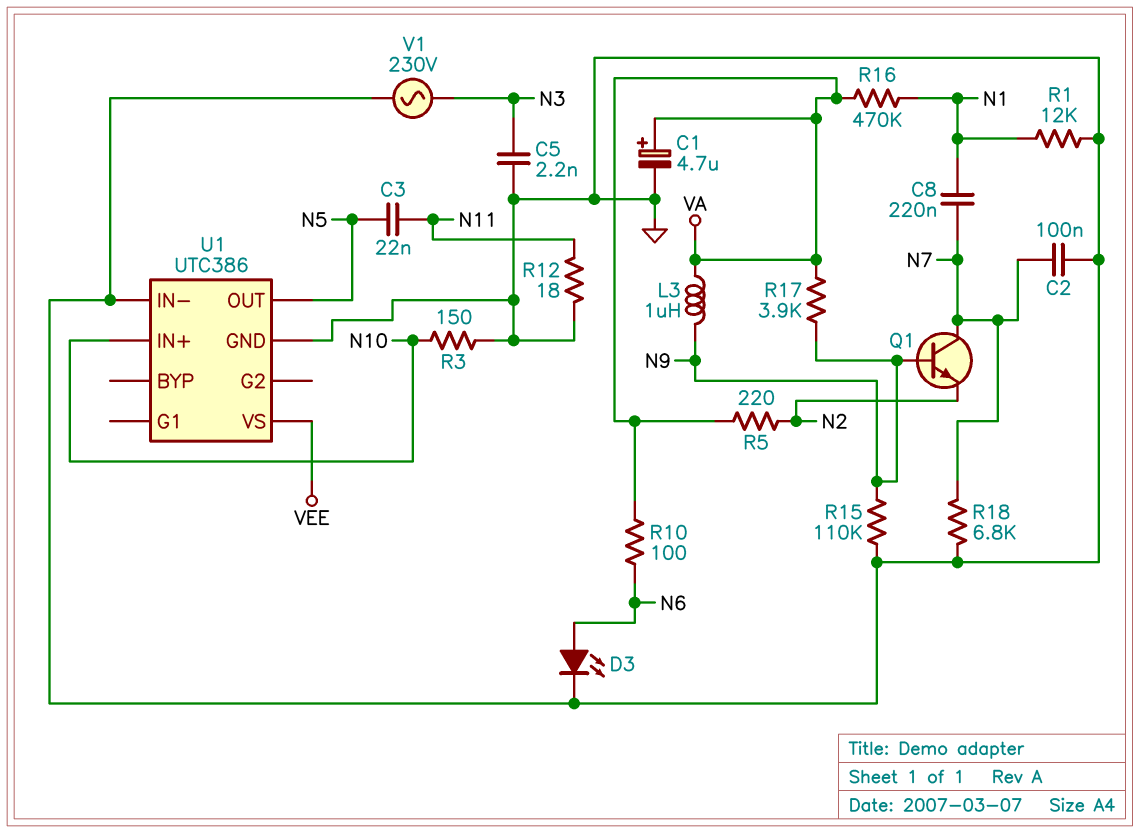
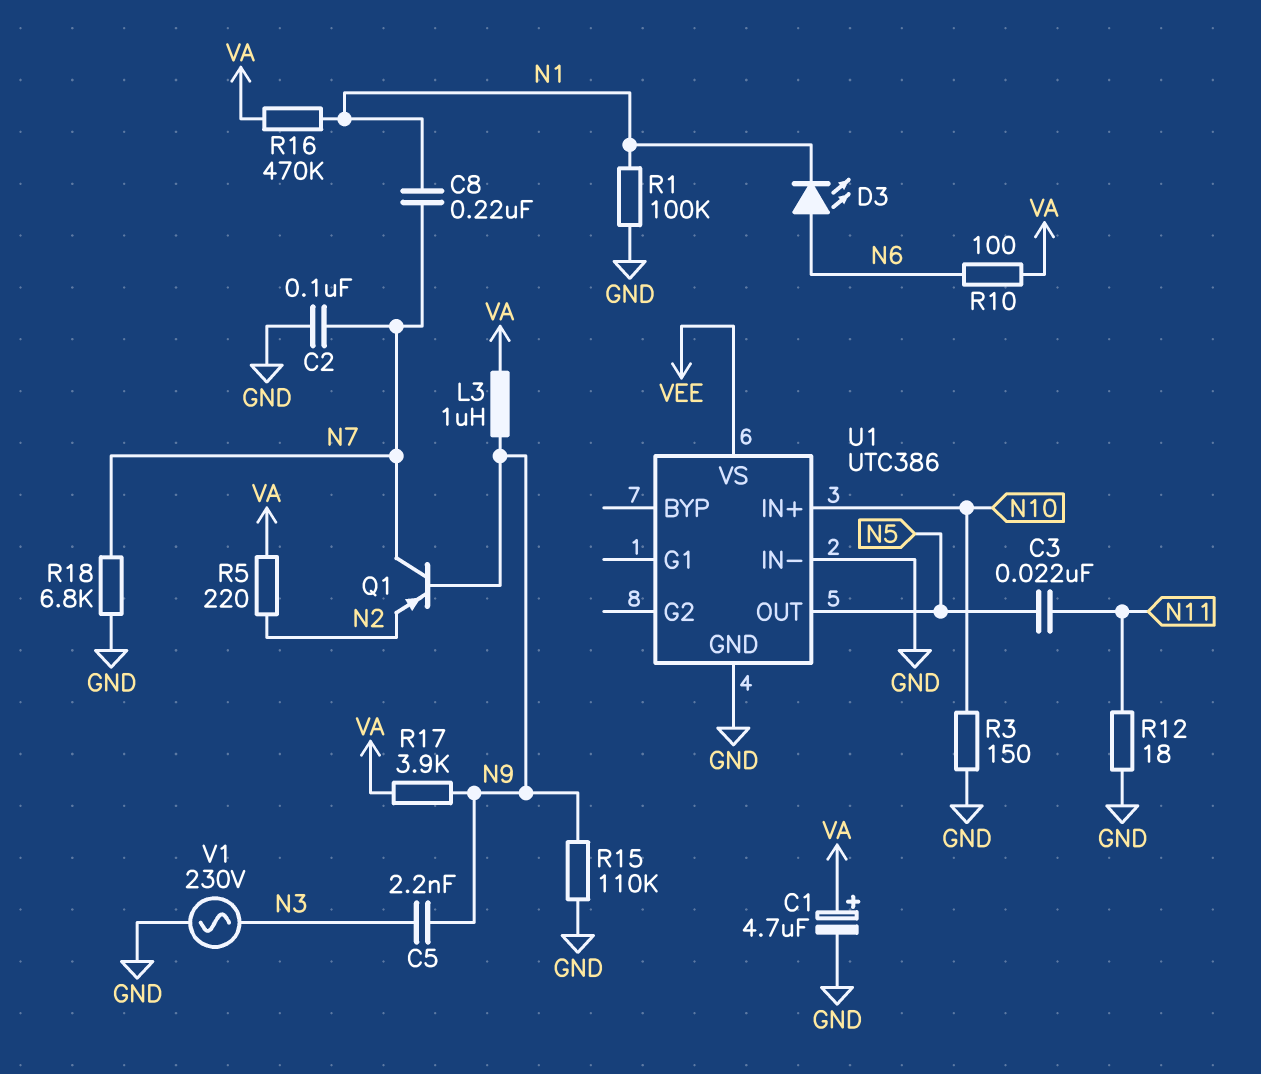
C5: 2.2nF (GND, N3) -> 2.2nF (N3, N9)
D3: LED (A N6, K GND) -> LED (A N6, K N1)
Q1: NPN (B N9, C N7, E N2) -> PNP (B N9, C N7, E N2)
R1: 12k (GND, N1) -> 100k (GND, N1)

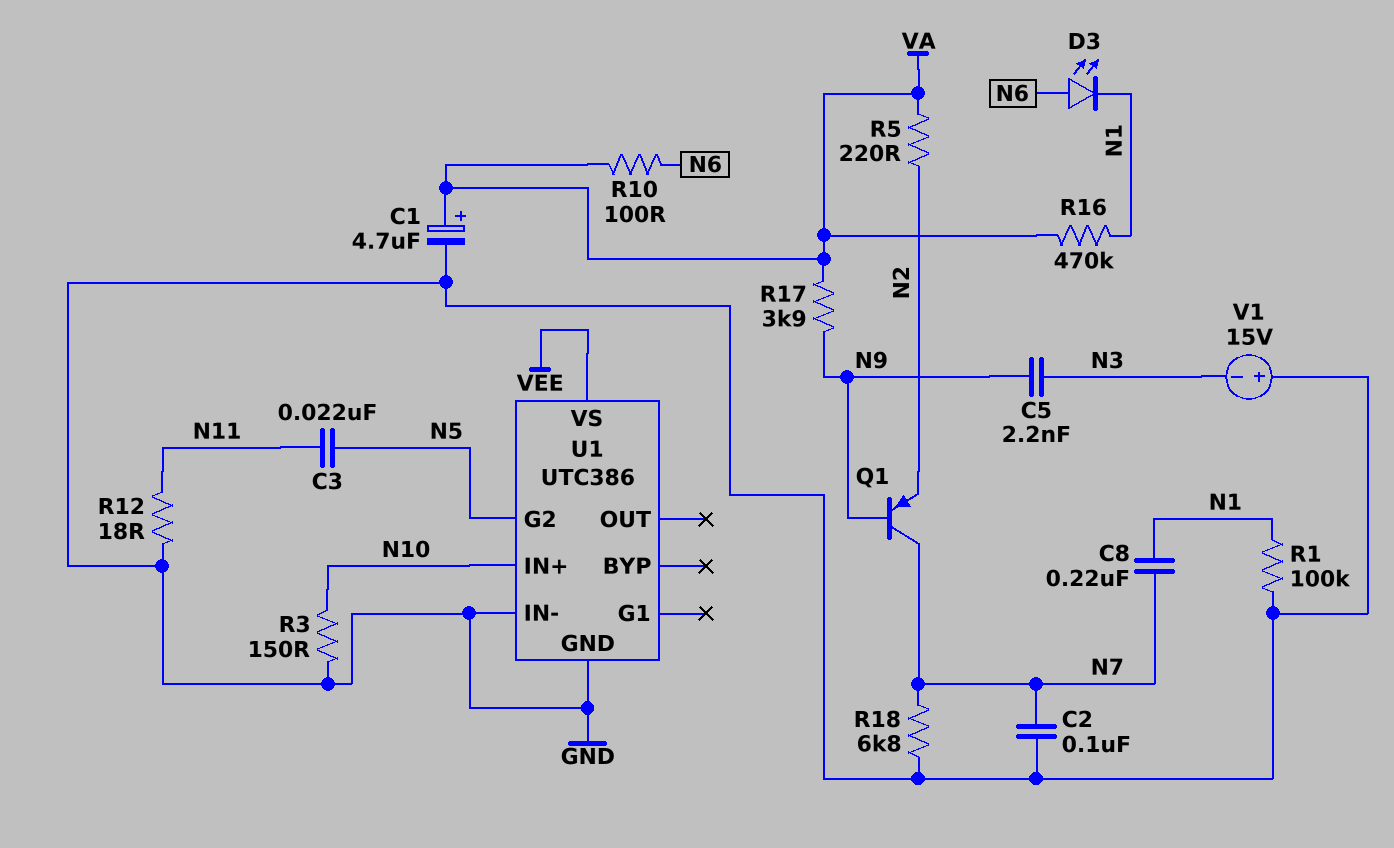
L3: 1uH (N9, VA) -> none
R15: 110k (GND, N9) -> none
U1 pin G2: none -> N5
U1 pin OUT: N5 -> none
V1: AC 230V (GND, N3) -> 15V (plus GND, minus N3)

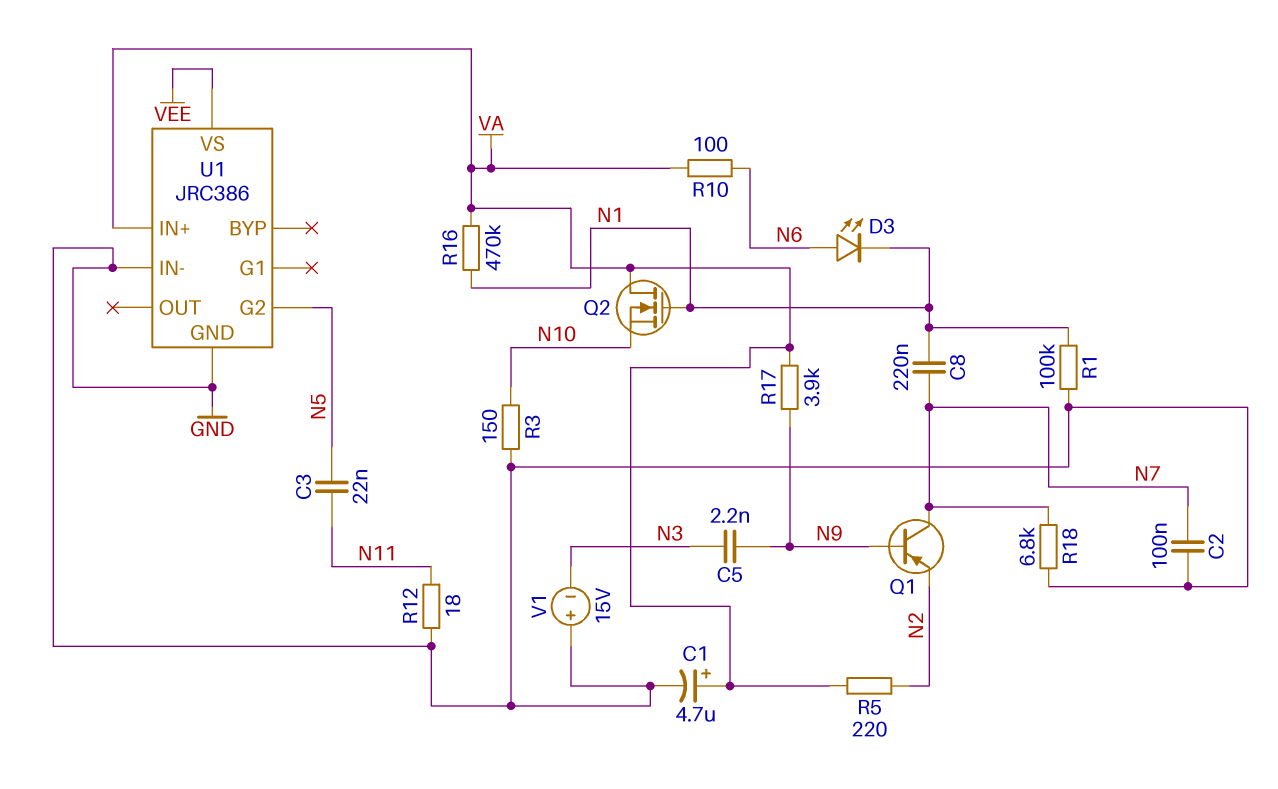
Q2: none -> NMOS (G N1, D VA, S N10)
U1: UTC386 -> JRC386
U1 pin IN+: N10 -> VA

